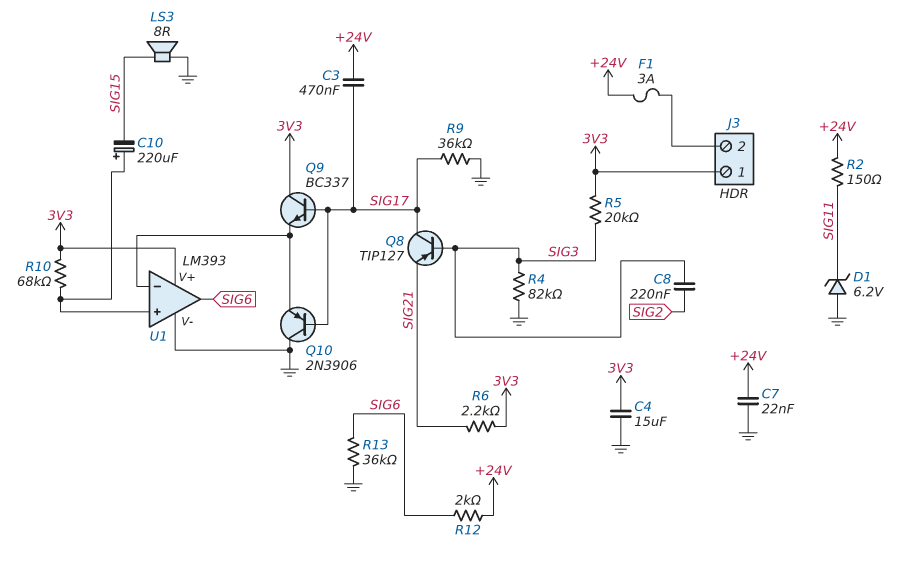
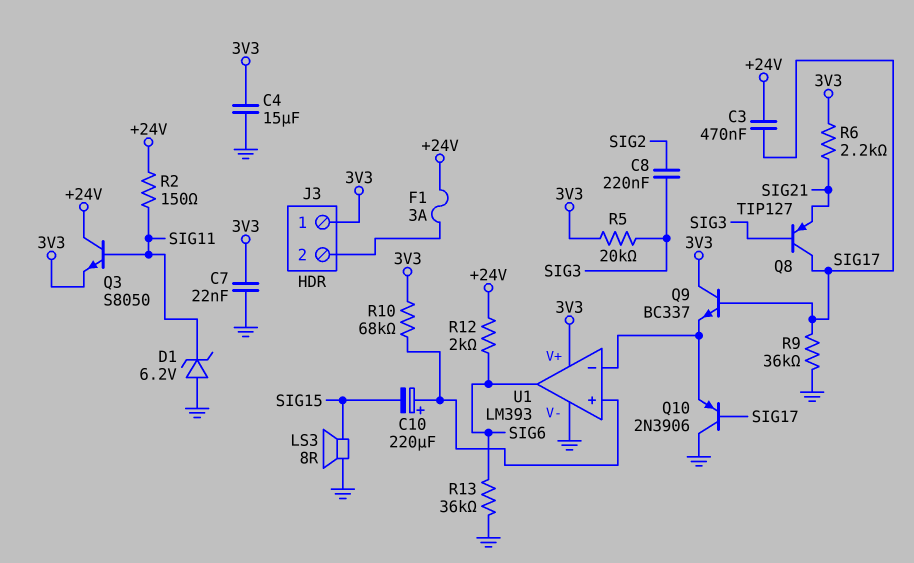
C7: 22nF (+24V, GND) -> 22nF (3V3, GND)
Q3: none -> NPN S8050 (B SIG11, C +24V, E 3V3)
R4: 82k (GND, SIG3) -> none

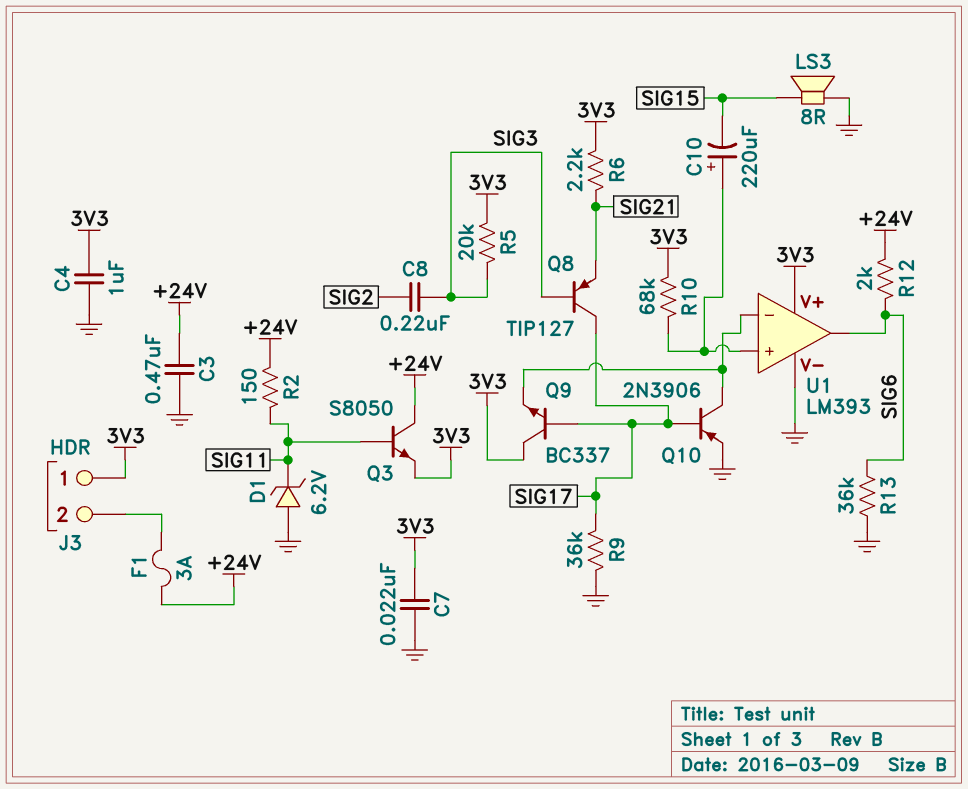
C3: 470nF (+24V, SIG17) -> 470nF (+24V, GND)
C4: 15uF (3V3, GND) -> 1uF (3V3, GND)
Q10: PNP 2N3906 (B SIG17, C GND, E U1/in-) -> PNP 2N3906 (B SIG17, C U1/in-, E GND)

